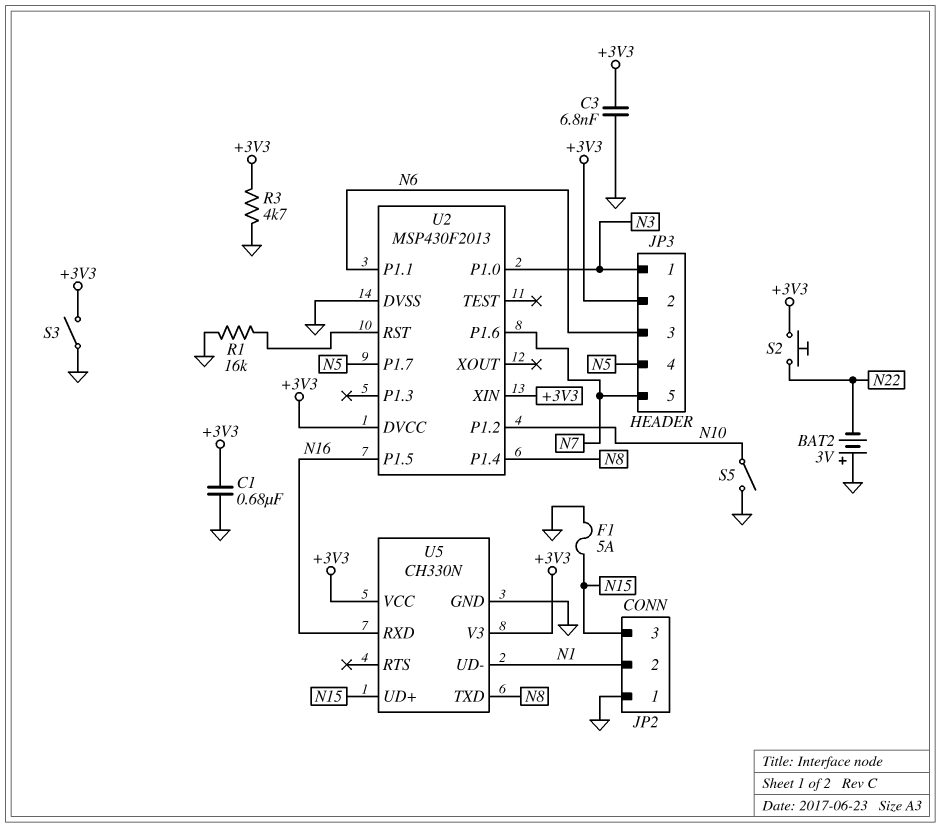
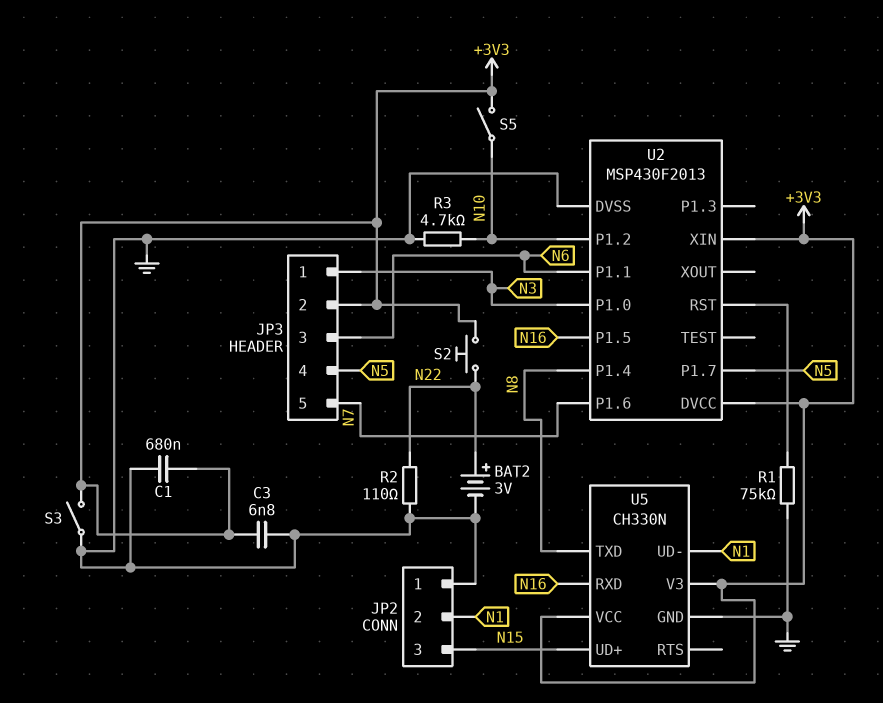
BAT2: 3V (plus GND, minus N22) -> 3V (plus N22, minus GND)
F1: 5A (GND, N15) -> none
R1: 16k (GND, U2/RST) -> 75k (GND, U2/RST)
R2: none -> 110 (GND, N22)
R3: 4.7k (+3V3, GND) -> 4.7k (GND, N10)
S5: switch (GND, N10) -> switch (+3V3, N10)

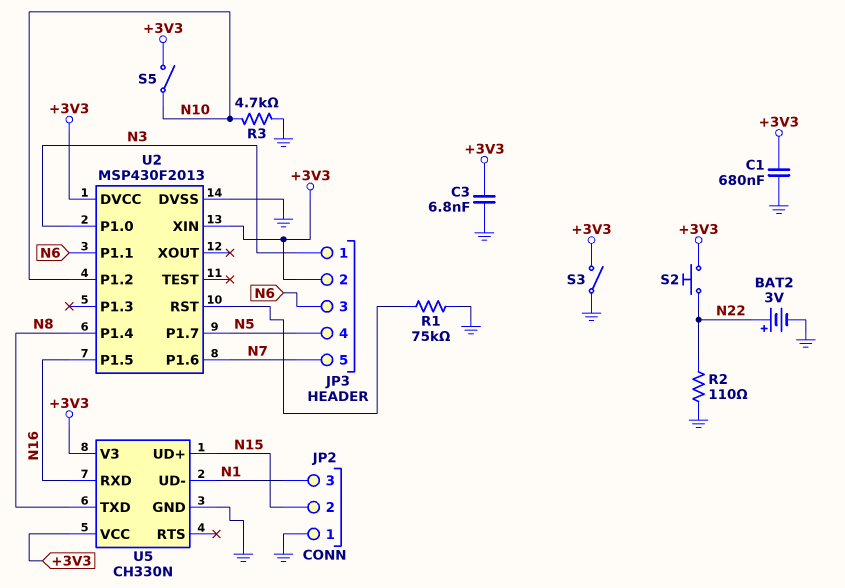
JP2 pin 2: N1 -> N15
JP2 pin 3: N15 -> N1

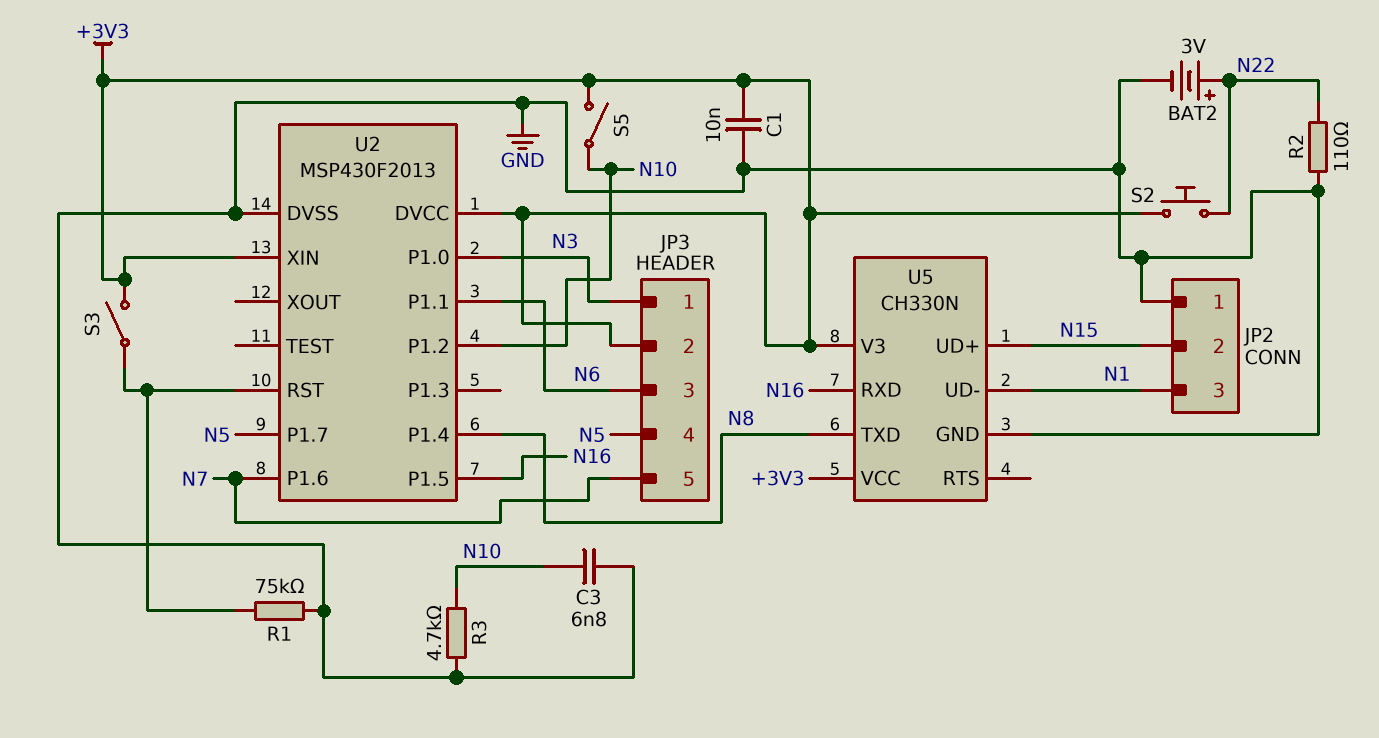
C1: 680nF (+3V3, GND) -> 10nF (+3V3, GND)
C3: 6.8nF (+3V3, GND) -> 6.8nF (GND, N10)
S3: switch (+3V3, GND) -> switch (+3V3, U2/RST)

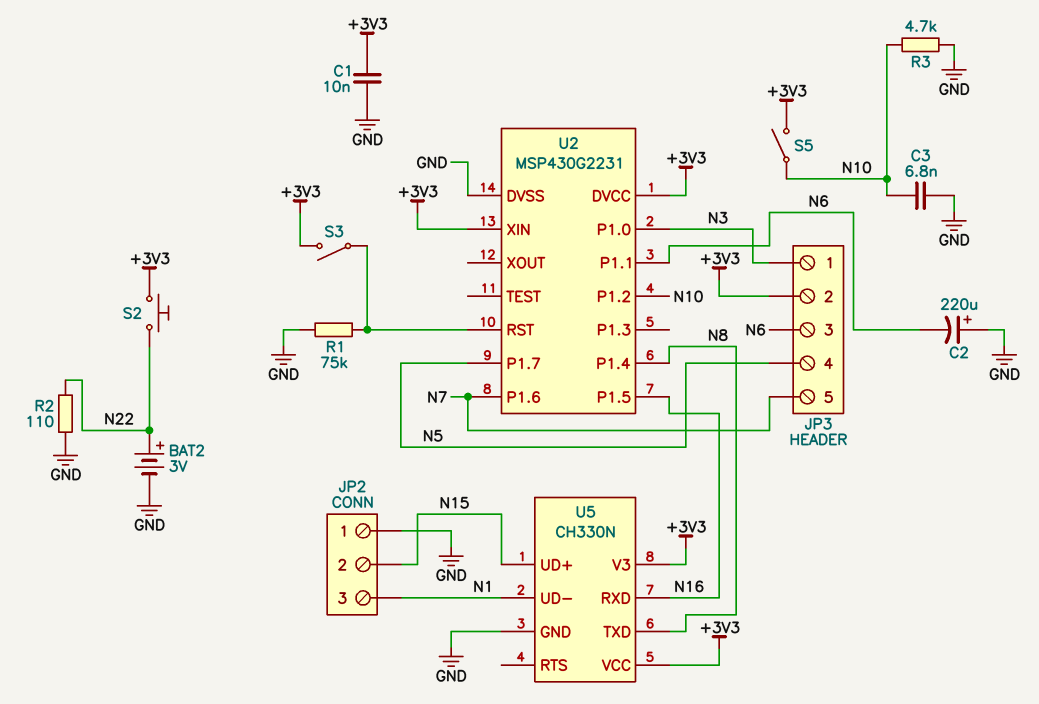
C2: none -> 220uF (plus GND, minus N6)
U2: MSP430F2013 -> MSP430G2231

